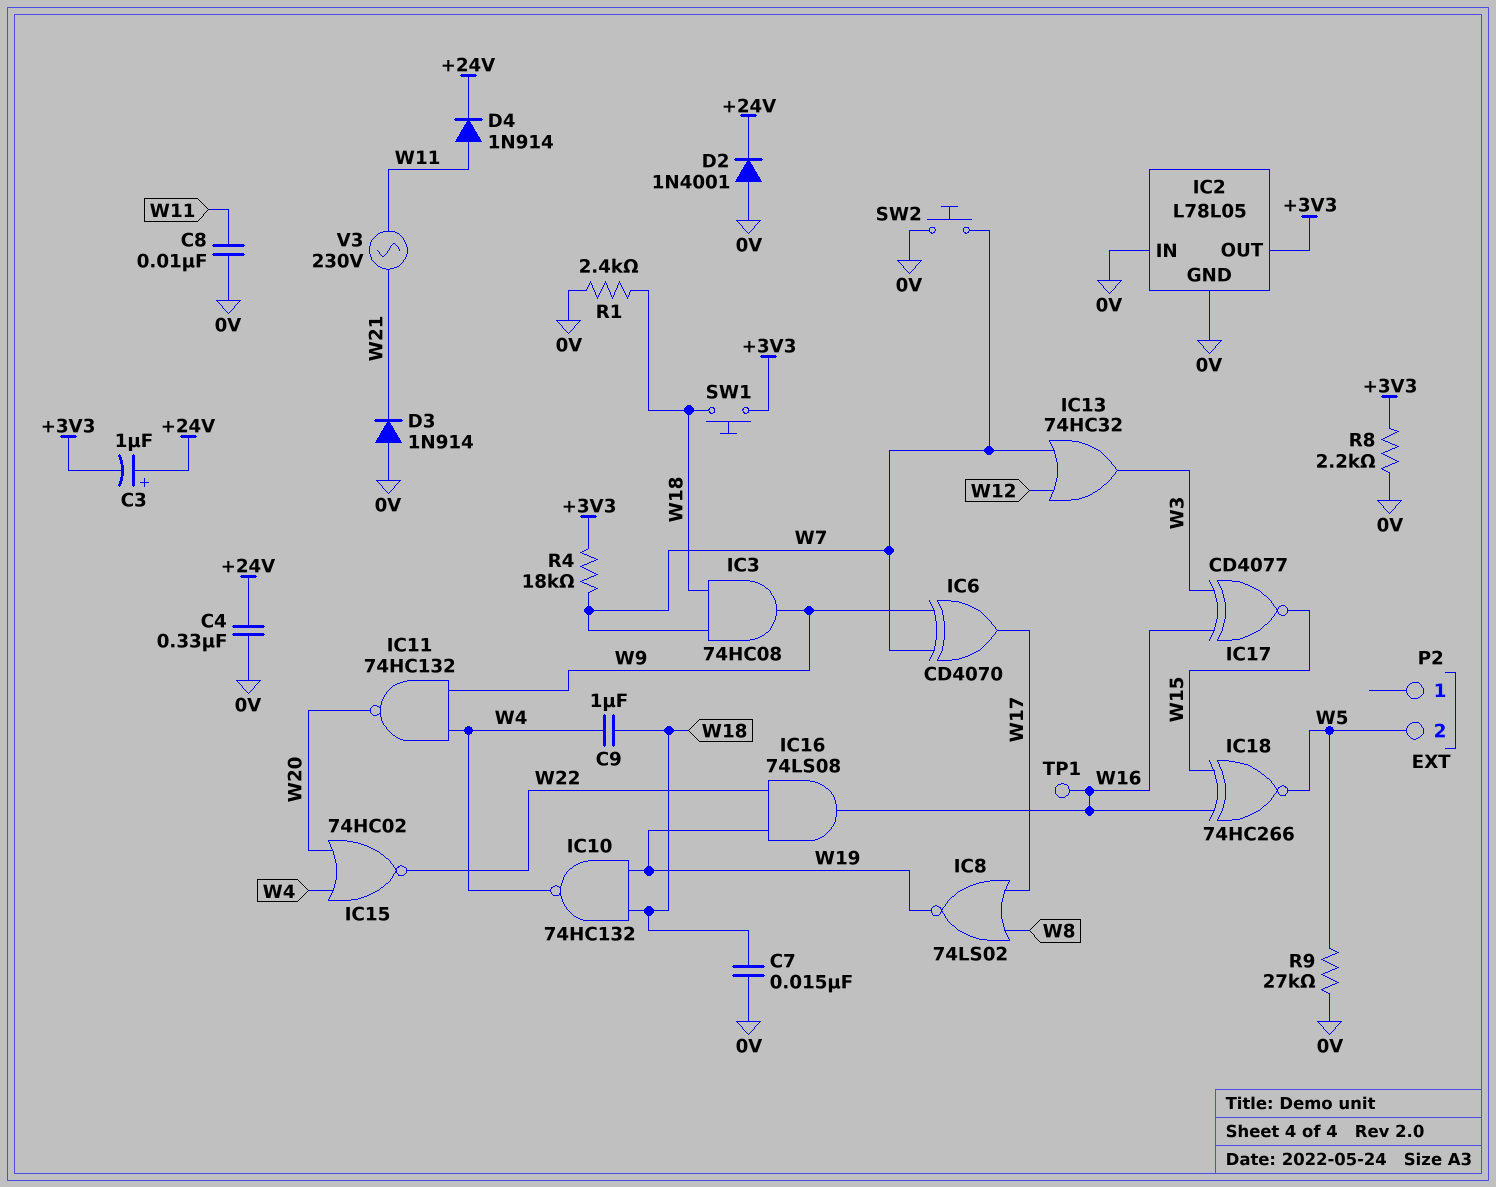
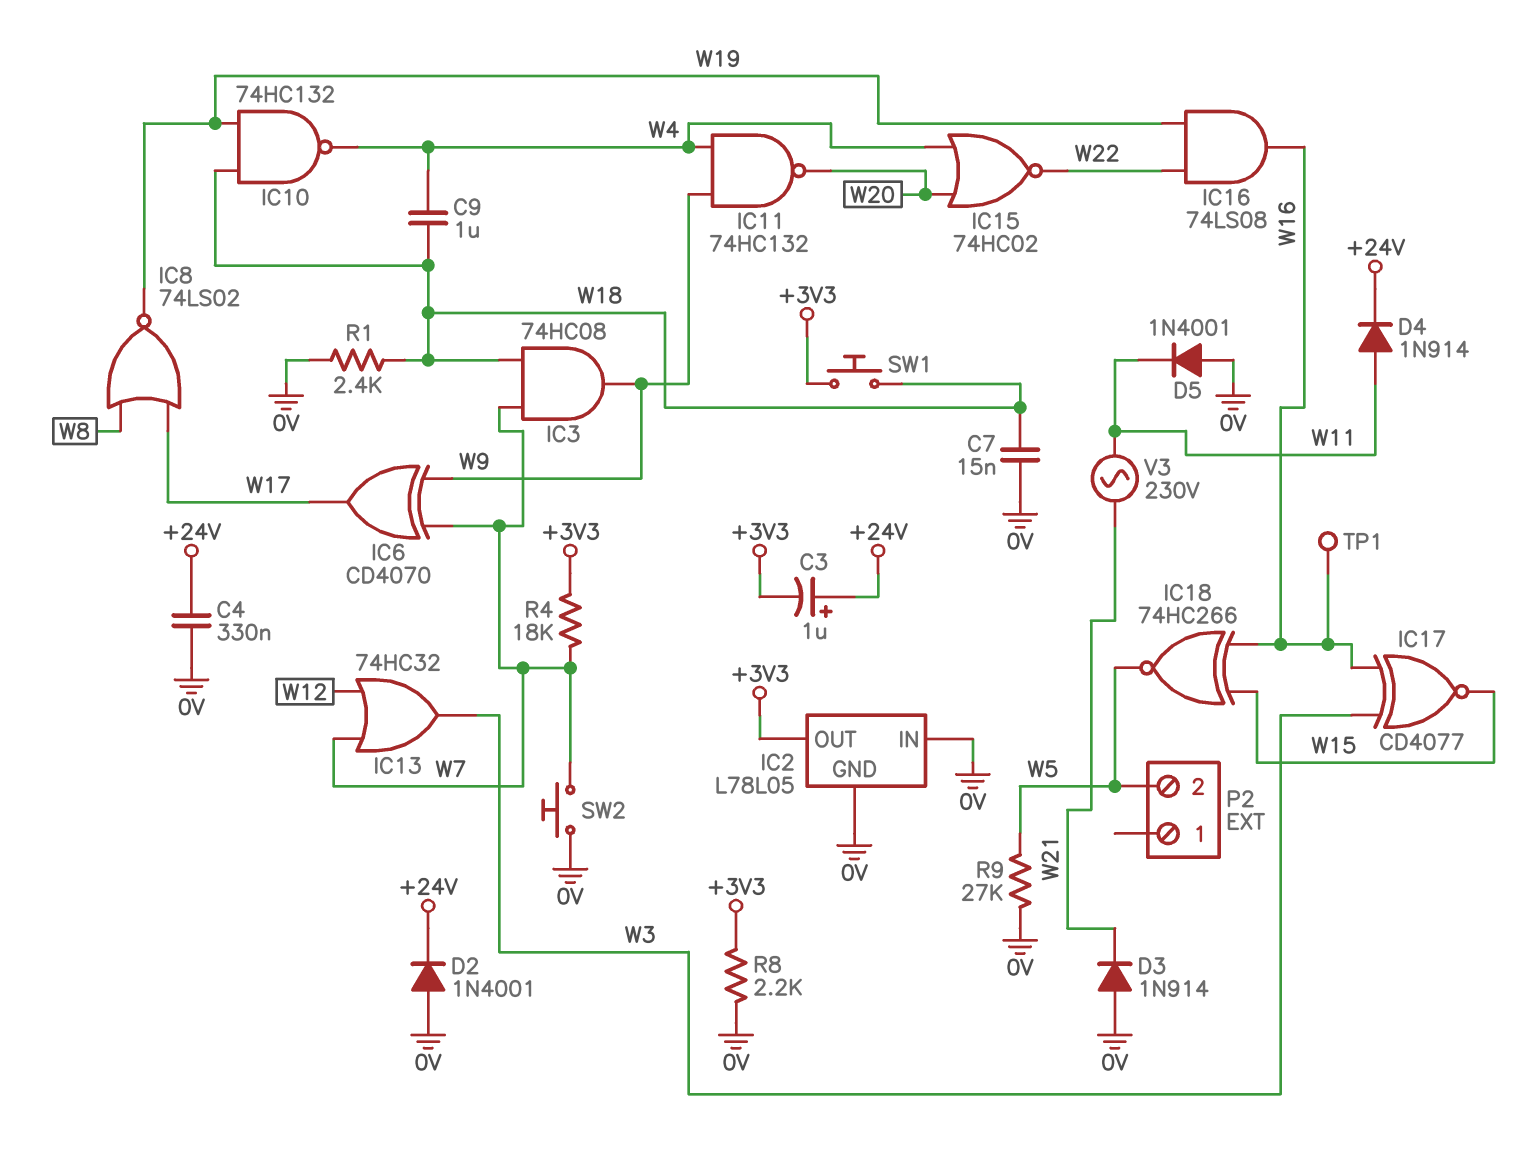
C8: 10nF (0V, W11) -> none
D5: none -> diode 1N4001 (A 0V, K W11)

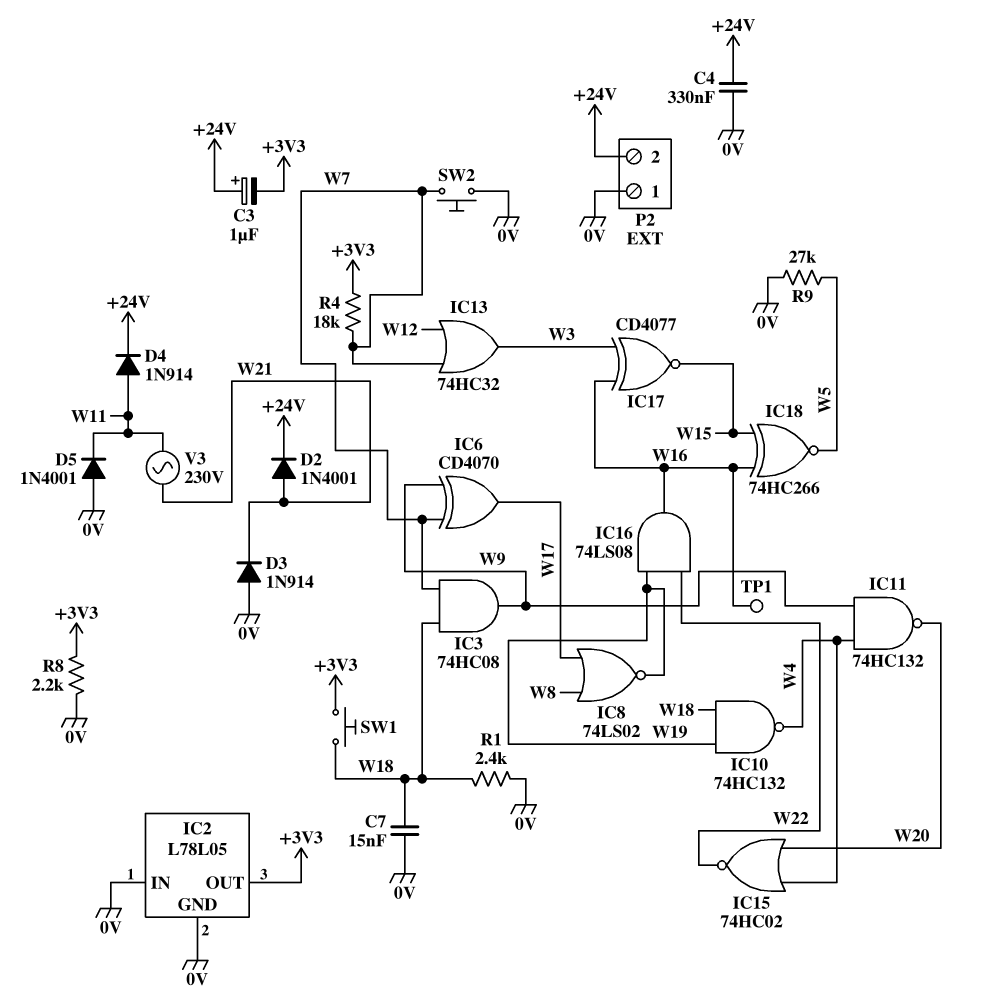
C9: 1uF (W4, W18) -> none
D2: diode 1N4001 (A 0V, K +24V) -> diode 1N4001 (A W21, K +24V)
P2 pin 1: none -> 0V
P2 pin 2: W5 -> +24V

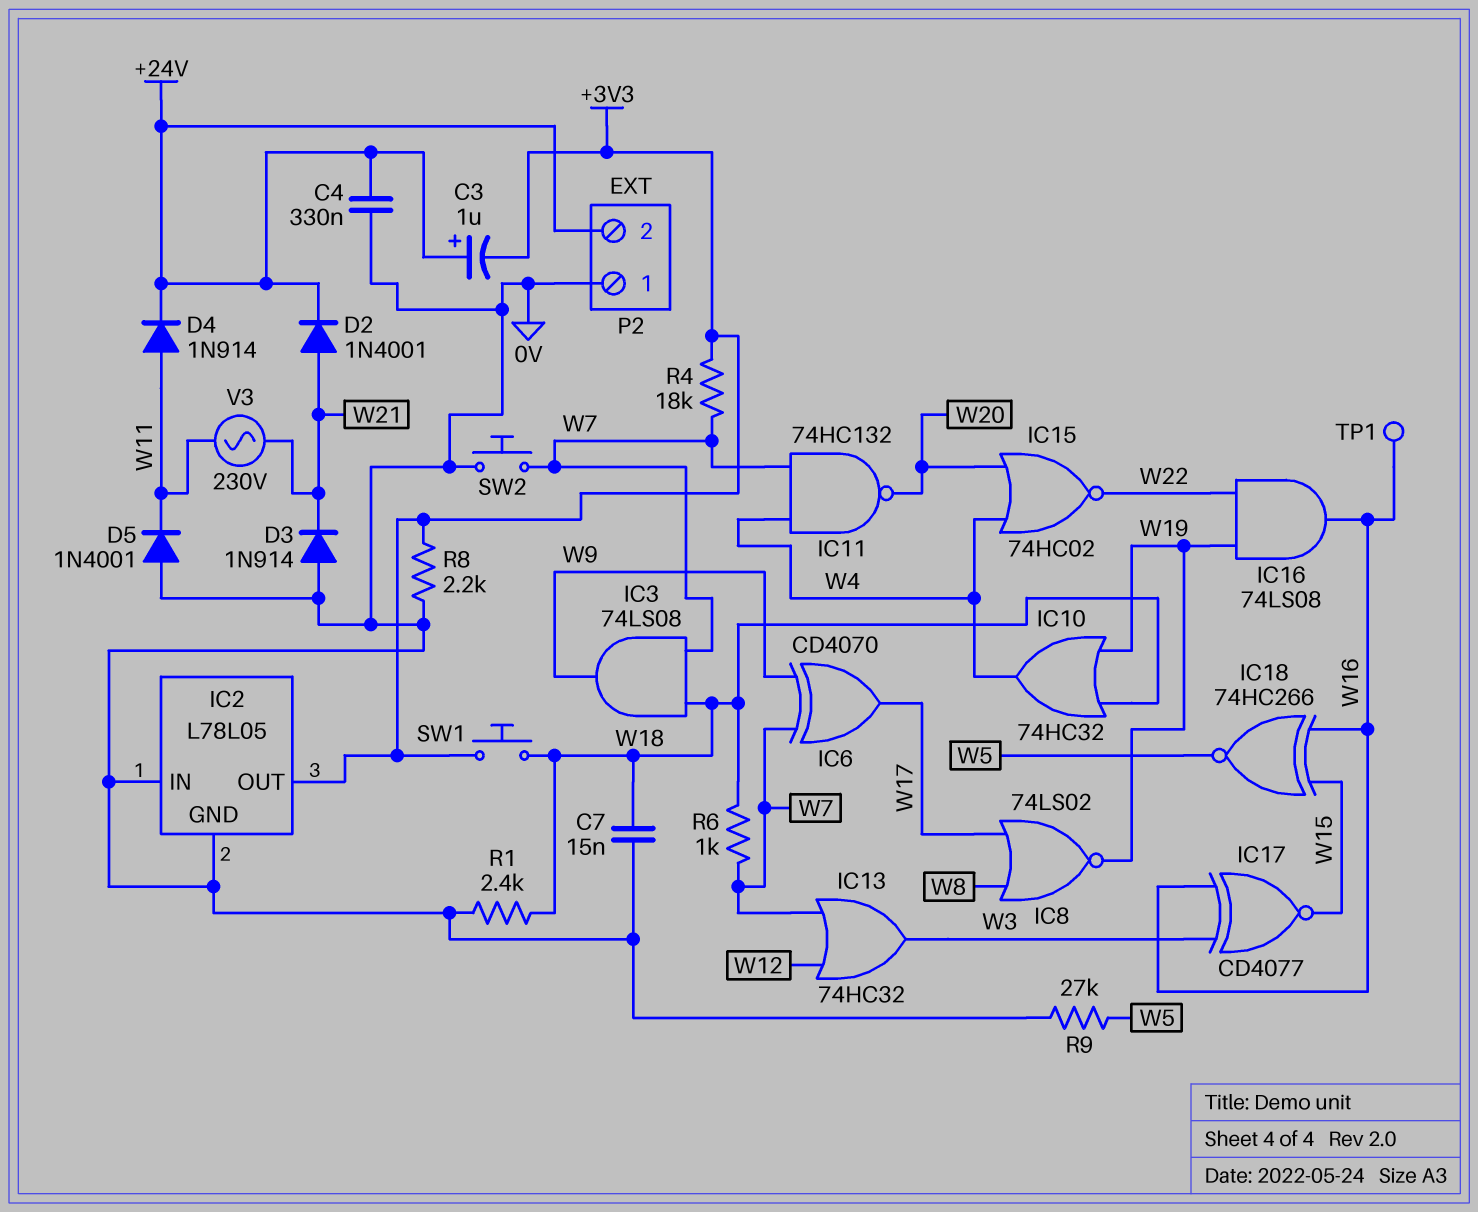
IC3: AND 74HC08 (in W7, in W18, out W9) -> AND 74LS08 (in W7, in W18, out W9)
IC10: NAND 74HC132 (in W18, in W19, out W4) -> OR 74HC32 (in W18, in W19, out W4)
IC11: NAND 74HC132 (in W4, in W9, out W20) -> NAND 74HC132 (in W4, in W7, out W20)
R6: none -> 1k (W7, W18)

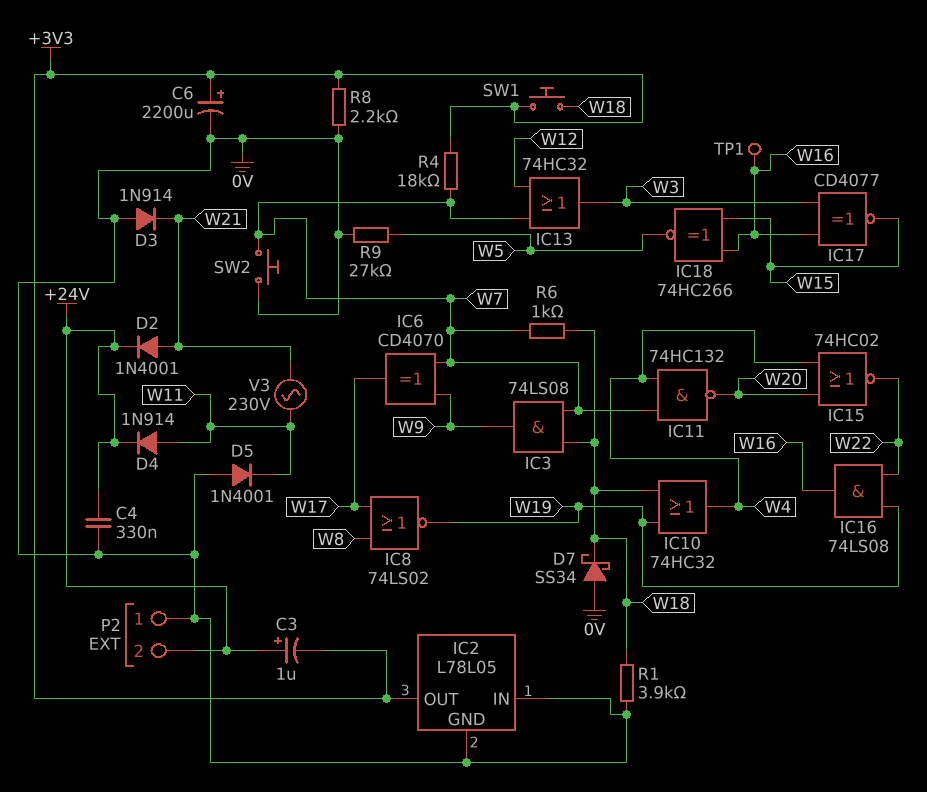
C6: none -> 2200uF (plus +3V3, minus 0V)
C7: 15nF (0V, W18) -> none
D7: none -> schottky SS34 (A 0V, K W18)
R1: 2.4k (0V, W18) -> 3.9k (0V, W18)

